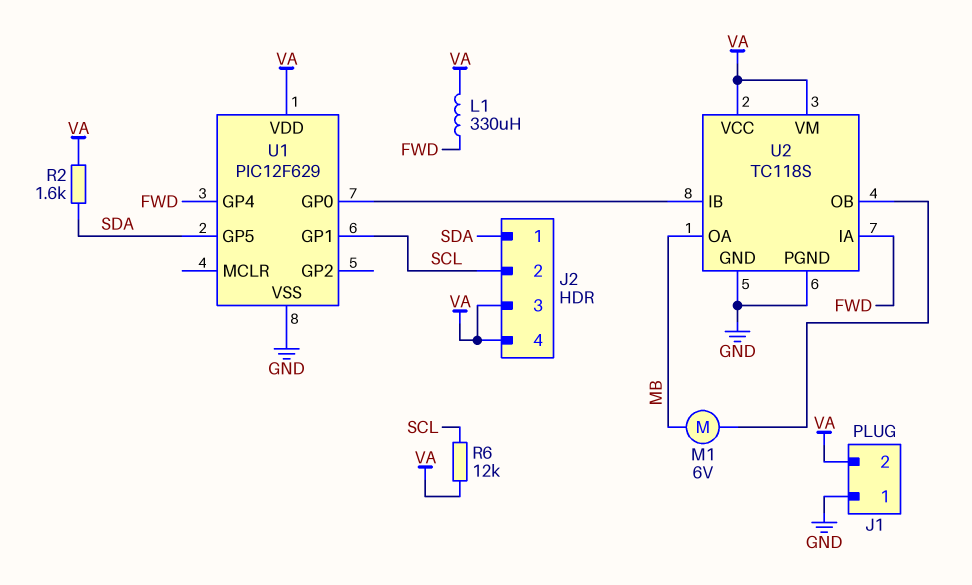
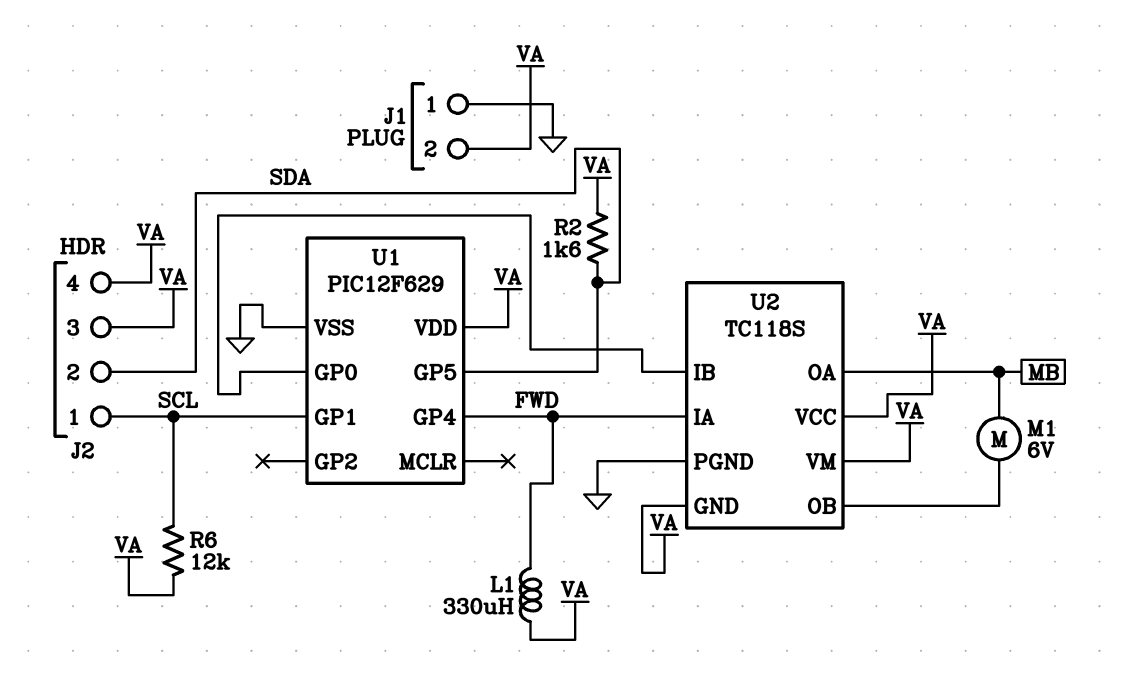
J2 pin 1: SDA -> SCL
J2 pin 2: SCL -> SDA
U2 pin GND: GND -> VA

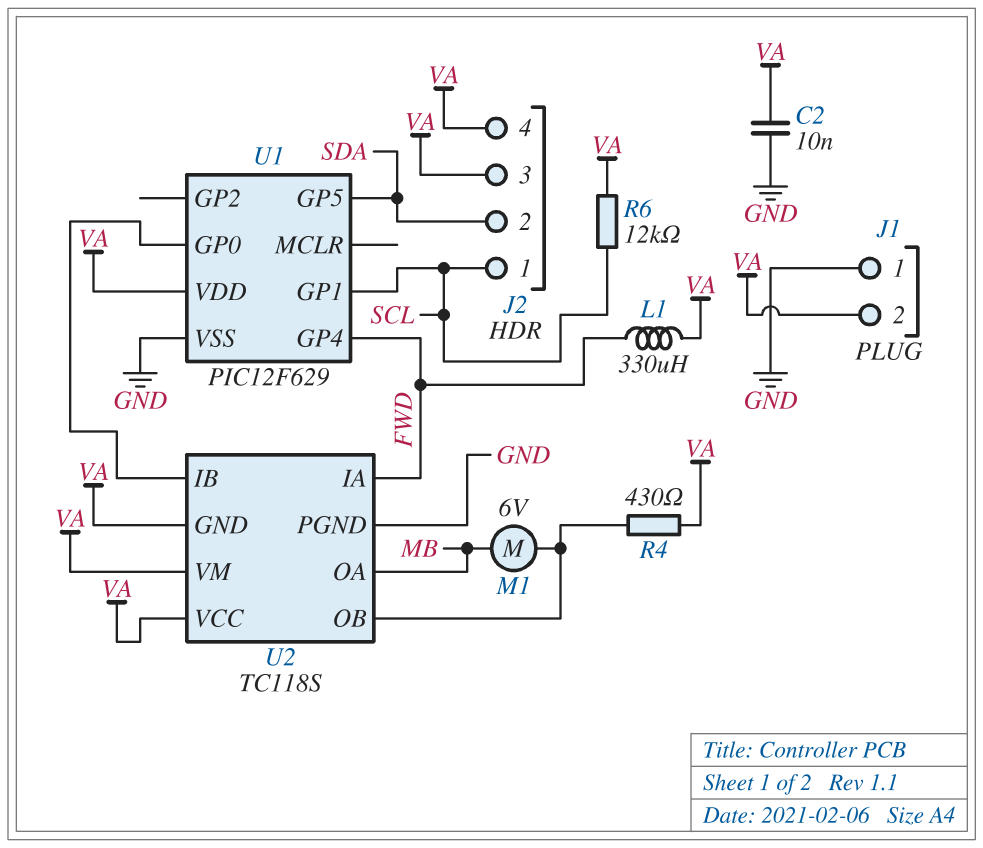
C2: none -> 10nF (GND, VA)
R2: 1.6k (SDA, VA) -> none
R4: none -> 430 (U2/OB, VA)

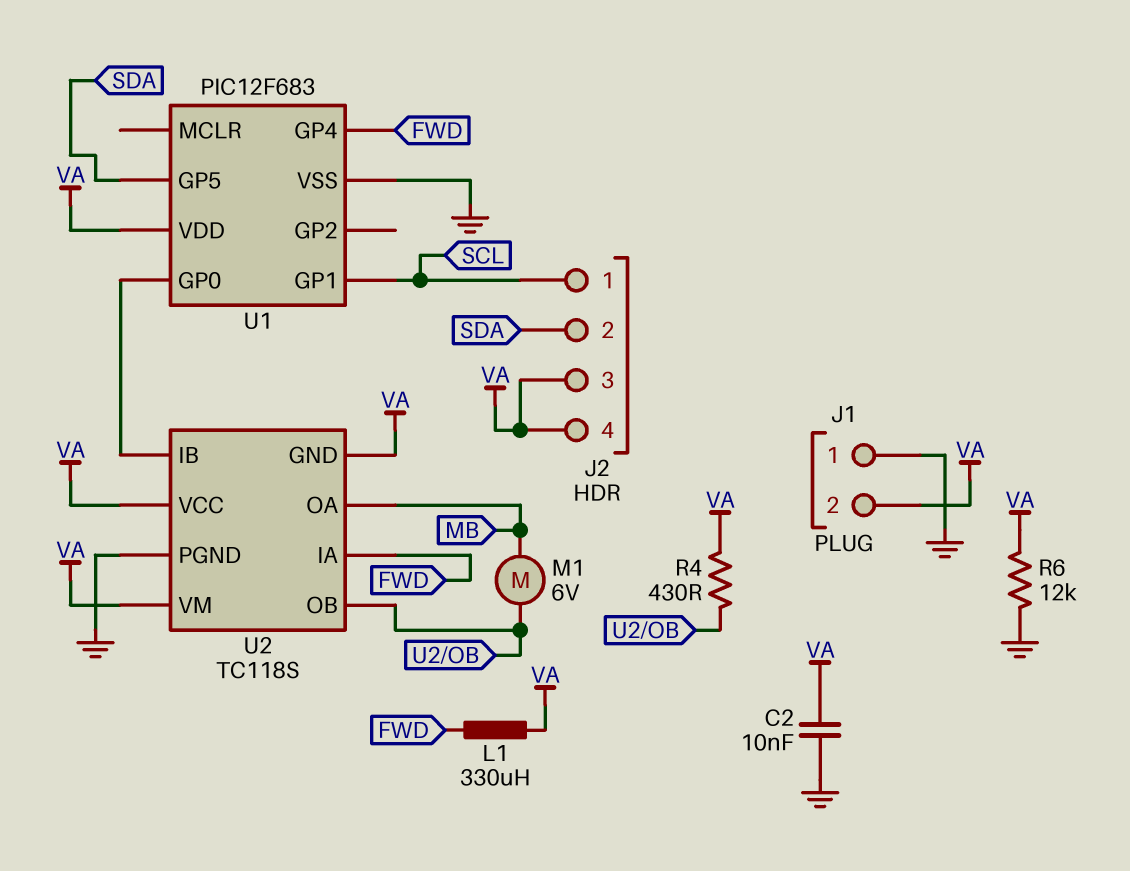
R6: 12k (SCL, VA) -> 12k (GND, VA)
U1: PIC12F629 -> PIC12F683

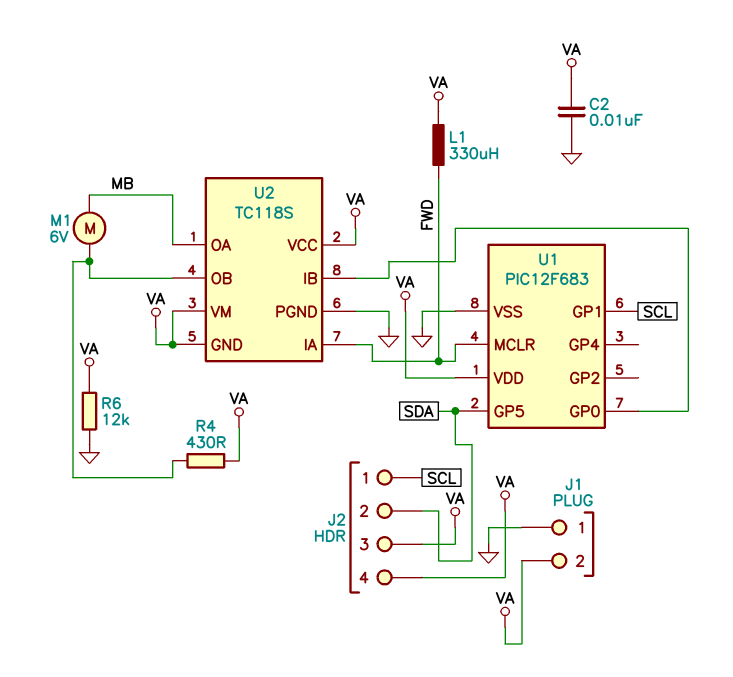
U1 pin GP4: FWD -> none
U1 pin MCLR: none -> FWD

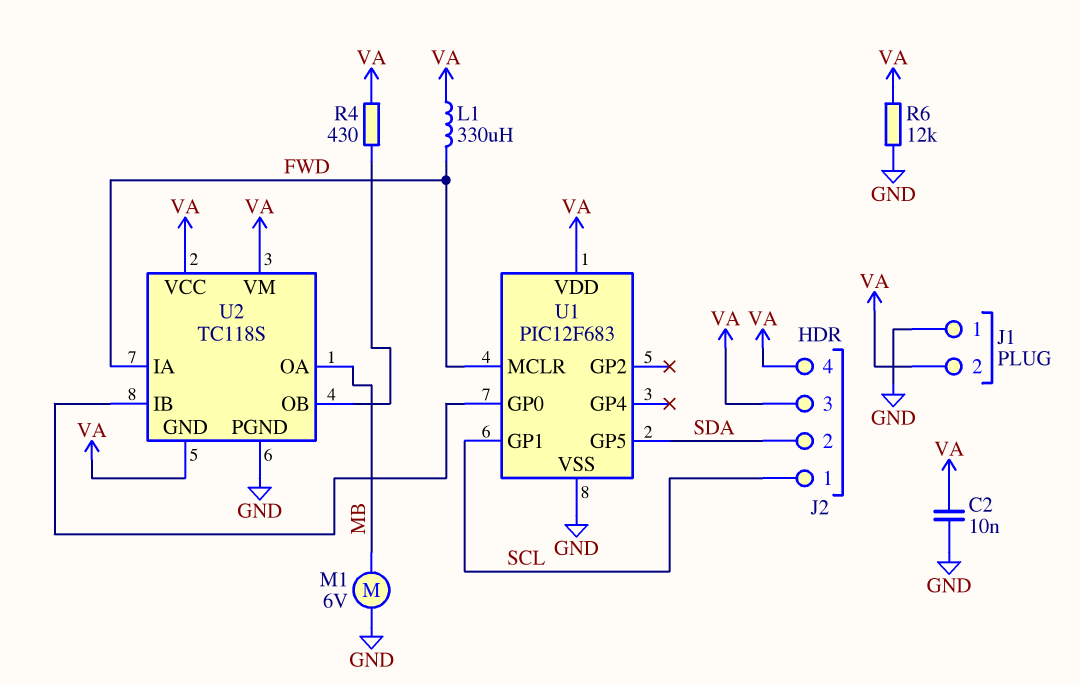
M1: motor 6V (MB, U2/OB) -> motor 6V (GND, MB)

